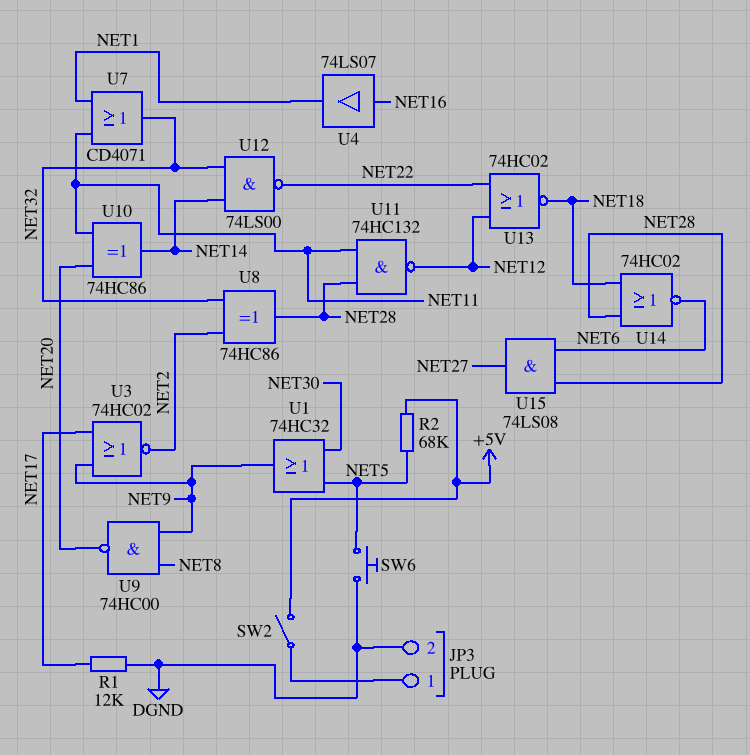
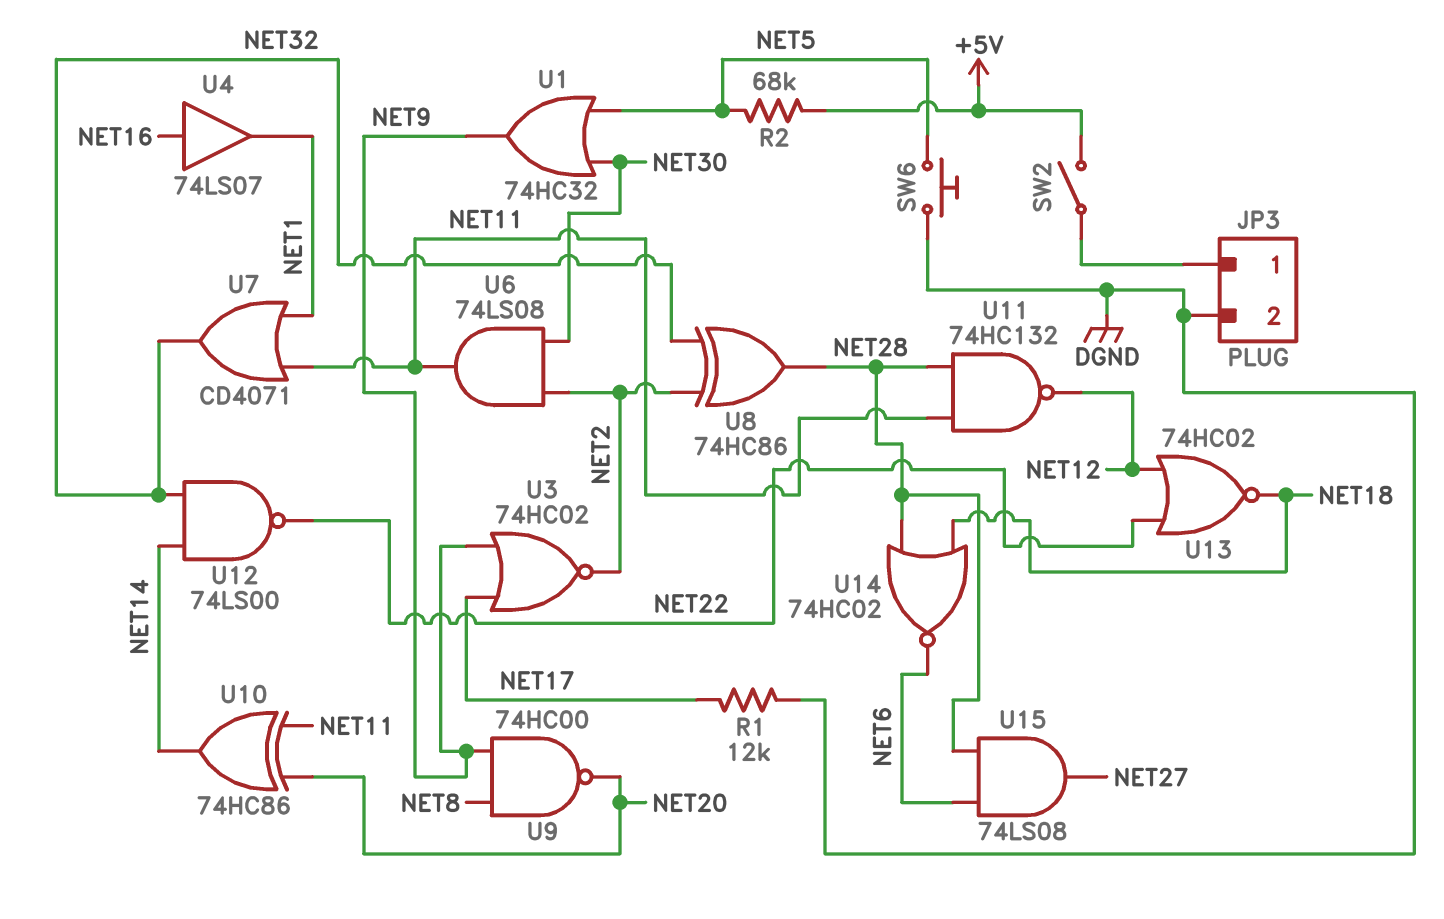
U6: none -> AND 74LS08 (in NET2, in NET30, out NET11)

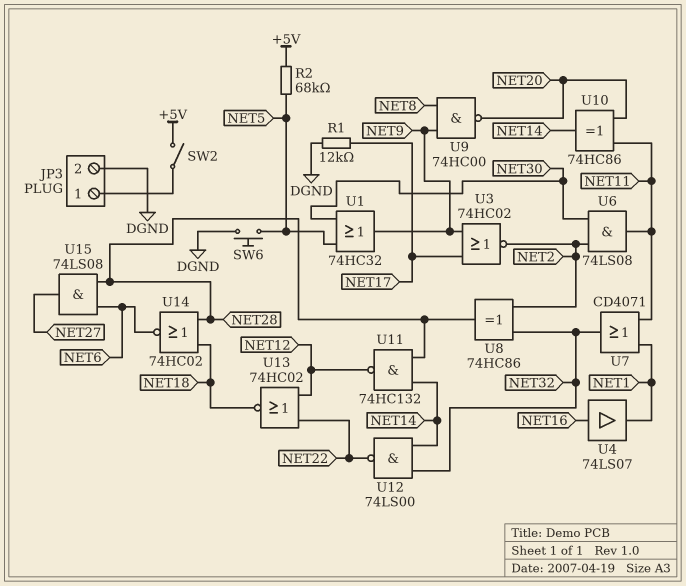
U11: NAND 74HC132 (in NET11, in NET28, out NET12) -> NAND 74HC132 (in NET14, in NET28, out NET12)

